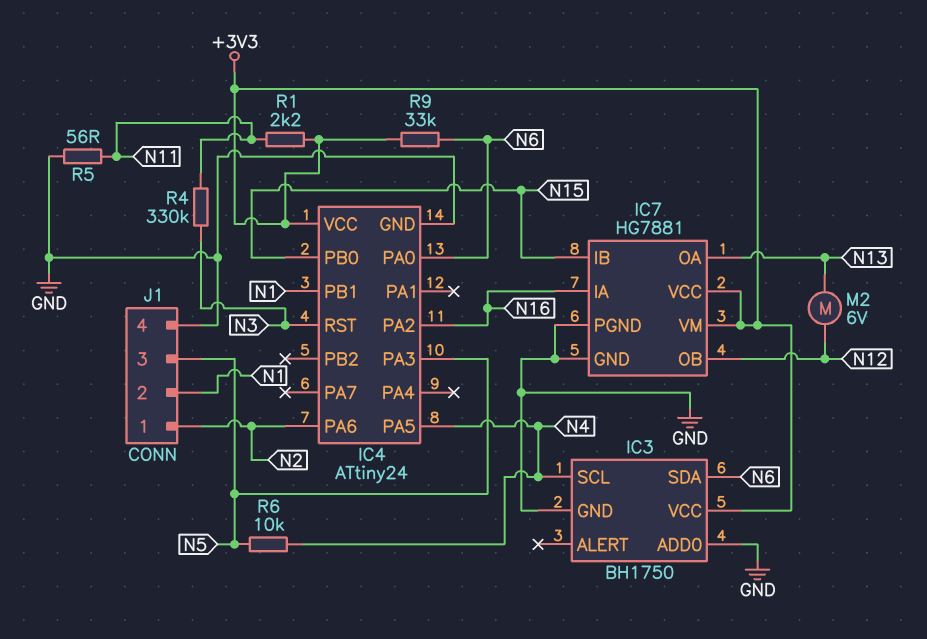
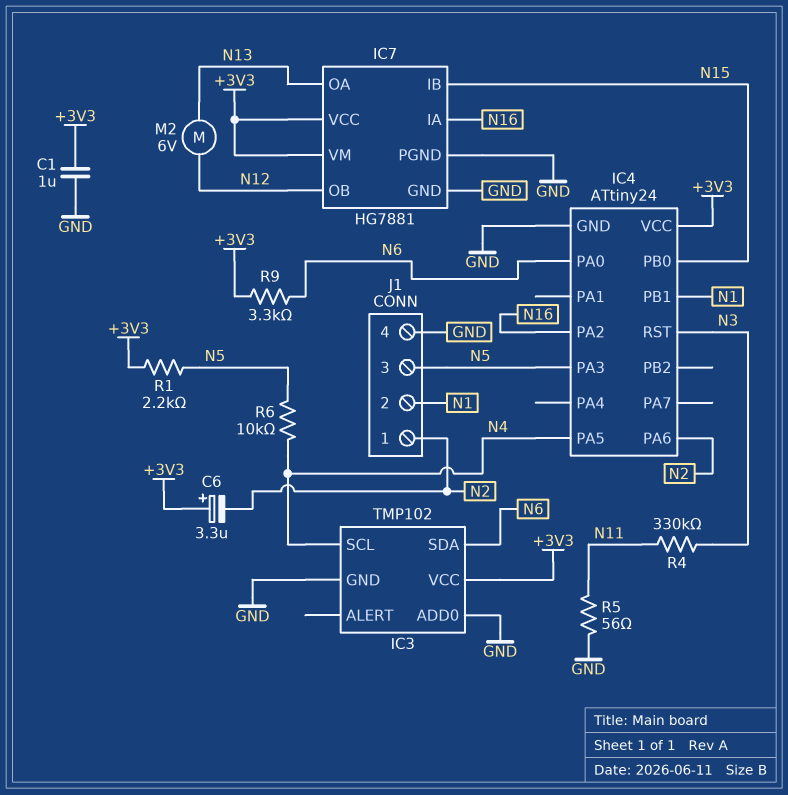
C1: none -> 1uF (+3V3, GND)
C6: none -> 3.3uF (plus +3V3, minus N2)
IC3: BH1750 -> TMP102
R1: 2.2k (+3V3, N11) -> 2.2k (+3V3, N5)
R9: 33k (+3V3, N6) -> 3.3k (+3V3, N6)

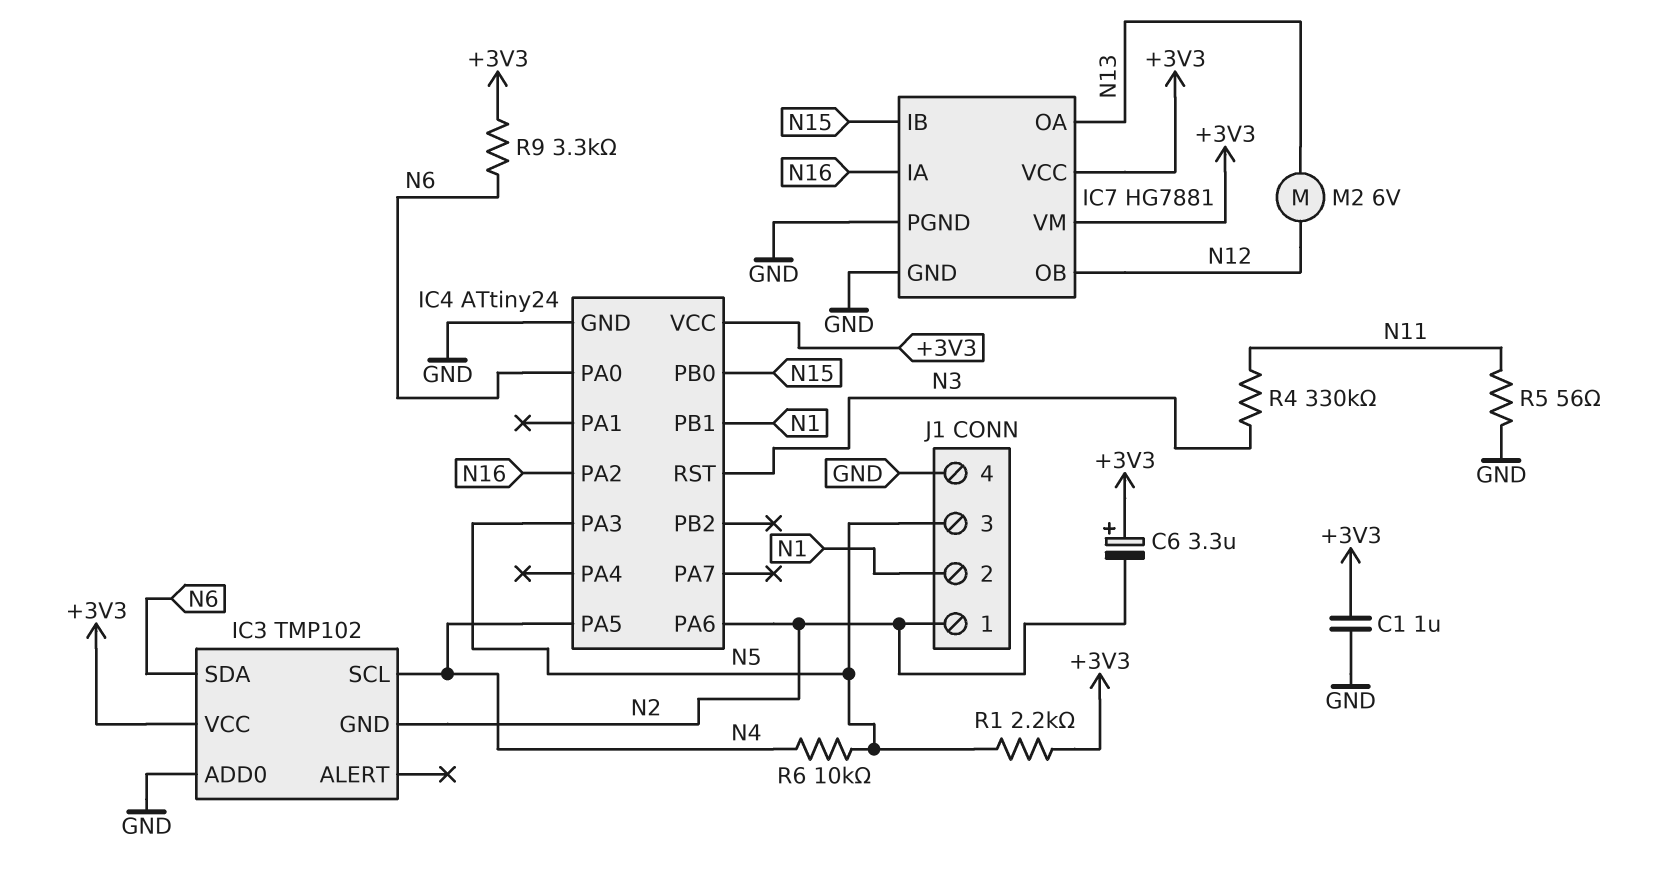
IC3 pin GND: GND -> N2

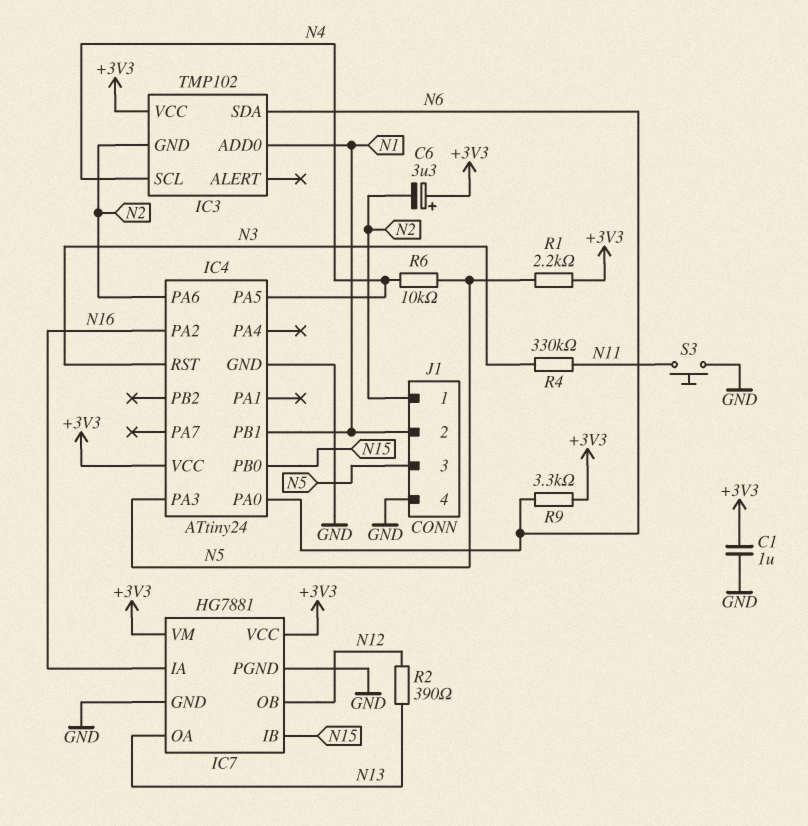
IC3 pin ADD0: GND -> N1
M2: motor 6V (N12, N13) -> none
R2: none -> 390 (N12, N13)
R5: 56 (GND, N11) -> none
S3: none -> button (GND, N11)

